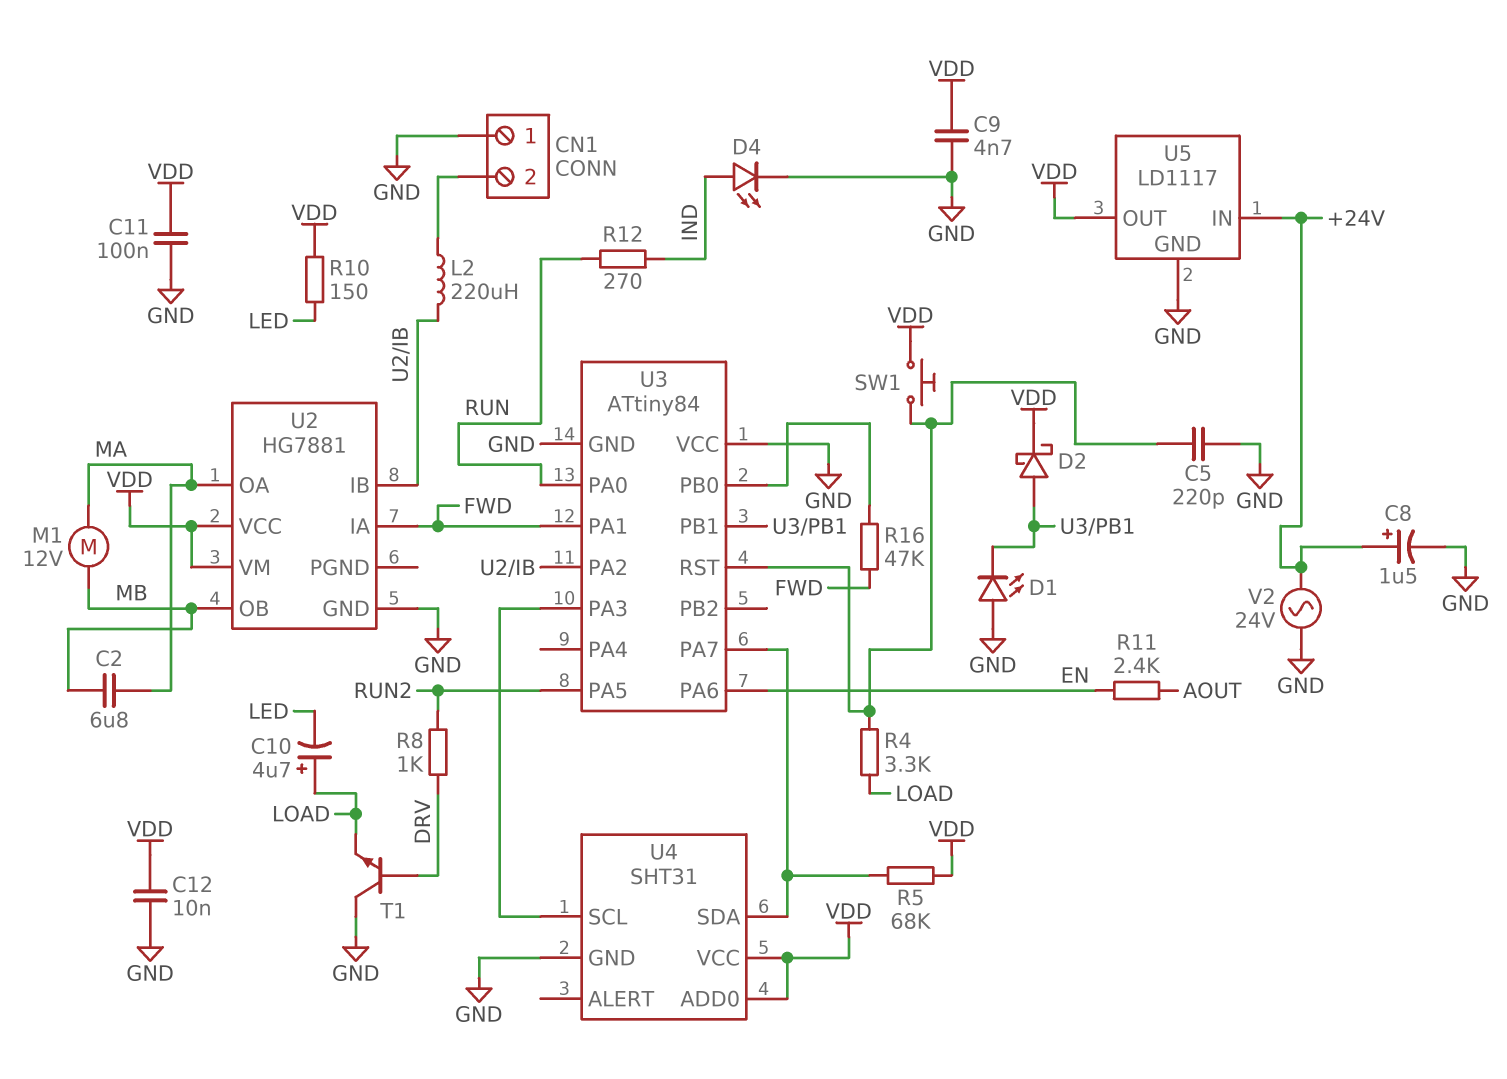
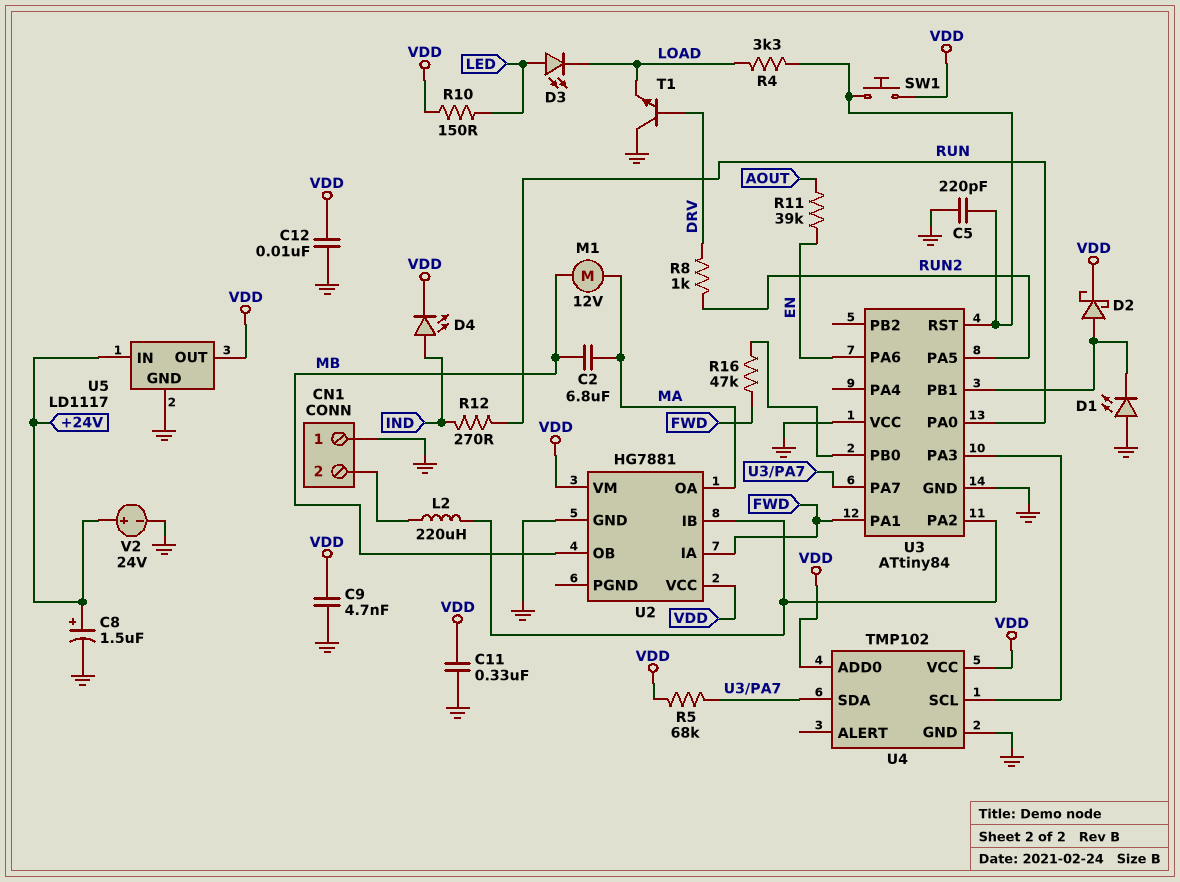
C10: 4.7uF (plus LOAD, minus LED) -> none
C11: 100nF (GND, VDD) -> 330nF (GND, VDD)
D3: none -> LED (A LED, K LOAD)
D4: LED (A IND, K GND) -> LED (A IND, K VDD)
R11: 2.4k (AOUT, EN) -> 39k (AOUT, EN)
U4: SHT31 -> TMP102
V2: AC 24V (+24V, GND) -> 24V (plus +24V, minus GND)

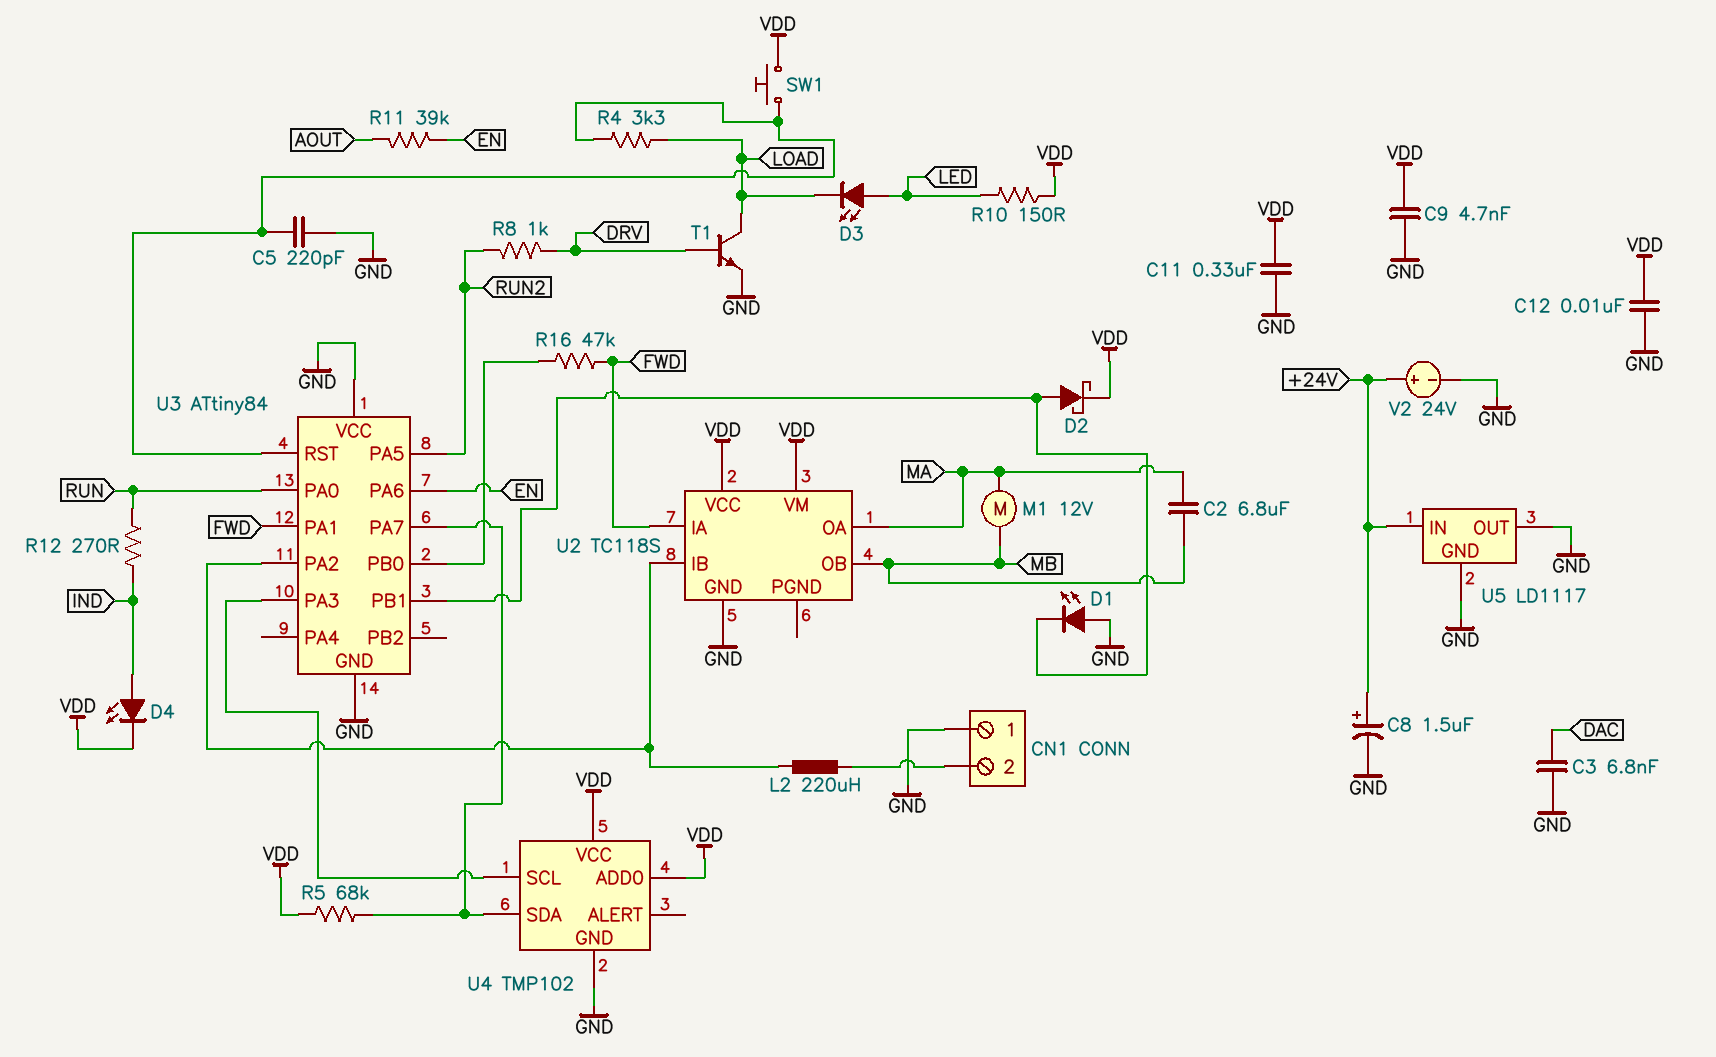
C3: none -> 6.8nF (DAC, GND)
T1: NPN (B DRV, C GND, E LOAD) -> NPN (B DRV, C LOAD, E GND)
U2: HG7881 -> TC118S
U5 pin OUT: VDD -> GND

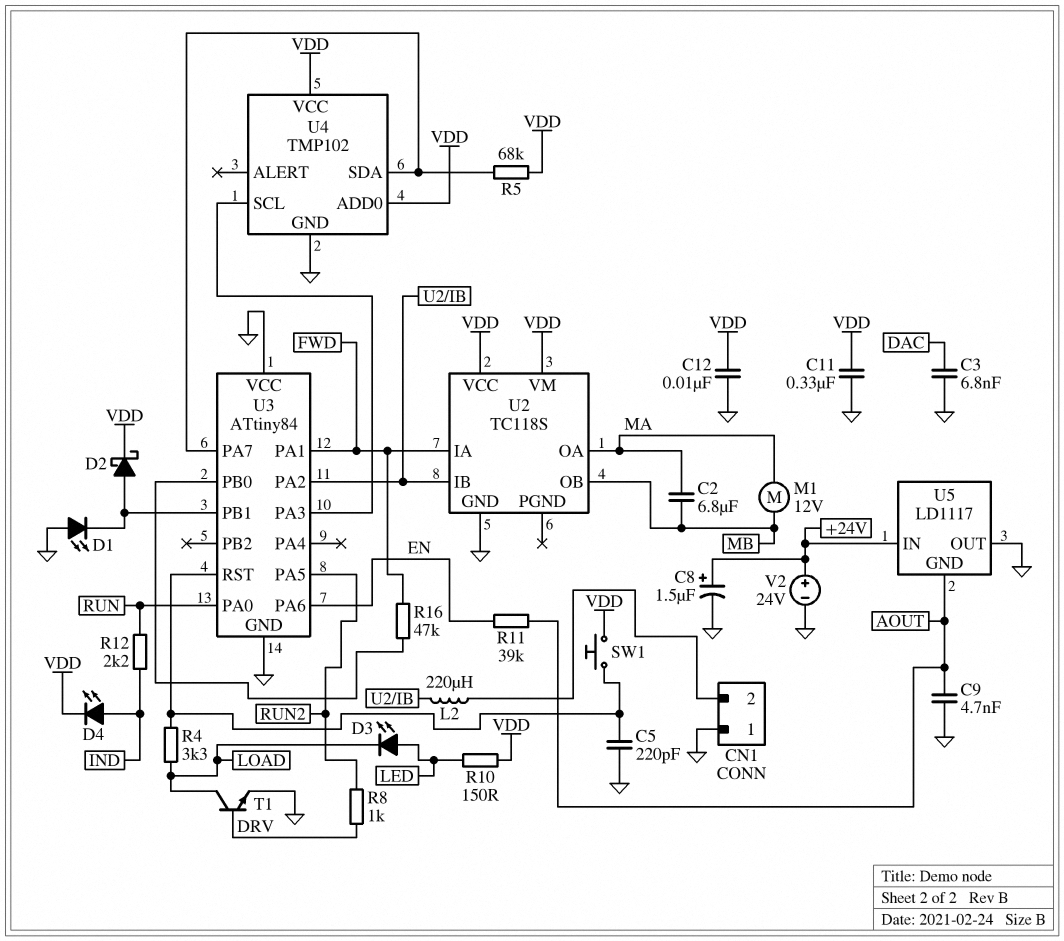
C9: 4.7nF (GND, VDD) -> 4.7nF (AOUT, GND)
R12: 270 (IND, RUN) -> 2.2k (IND, RUN)
U5 pin GND: GND -> AOUT

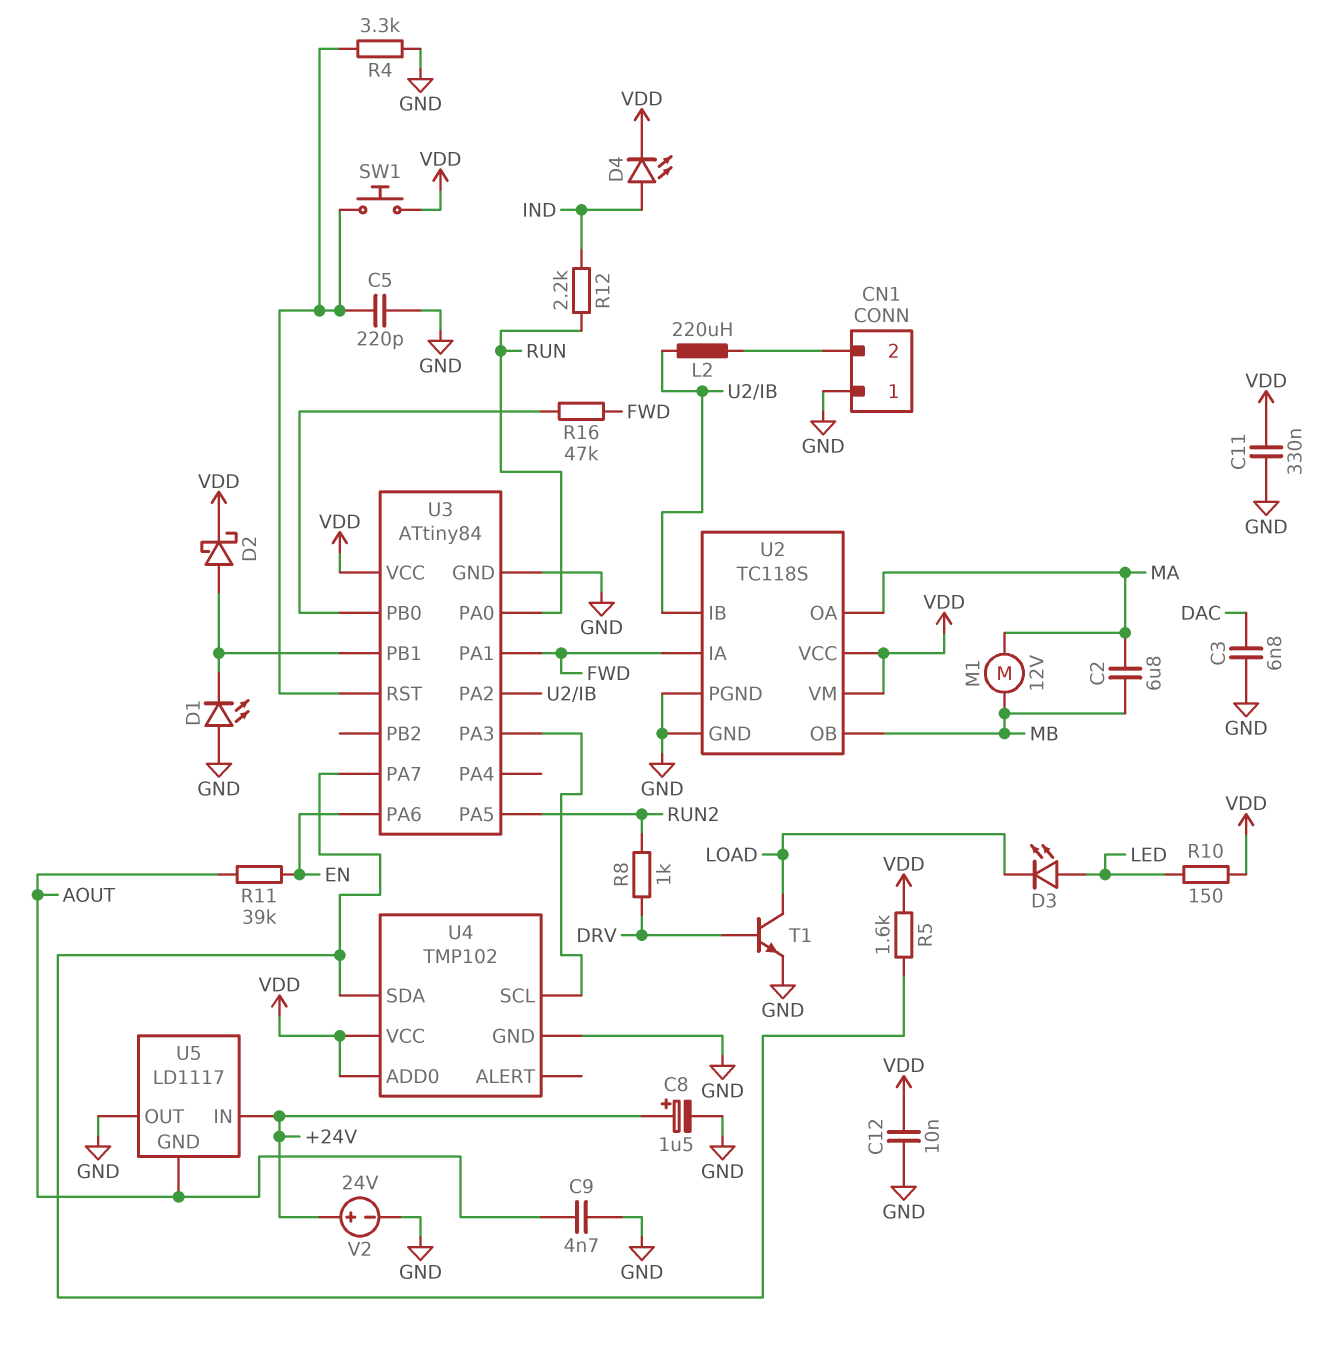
R4: 3.3k (LOAD, U3/RST) -> 3.3k (GND, U3/RST)
R5: 68k (U3/PA7, VDD) -> 1.6k (U3/PA7, VDD)
U2 pin PGND: none -> GND
U3 pin VCC: GND -> VDD

